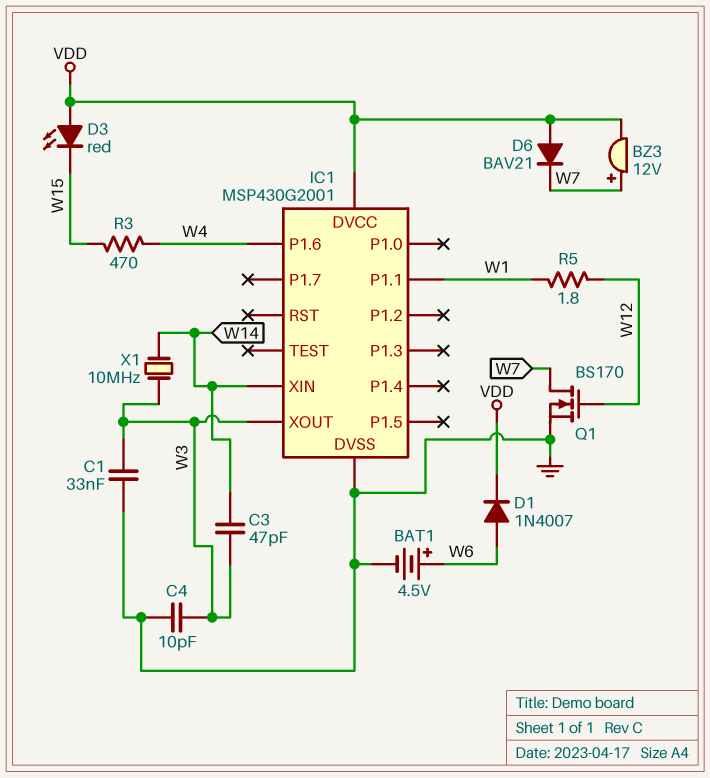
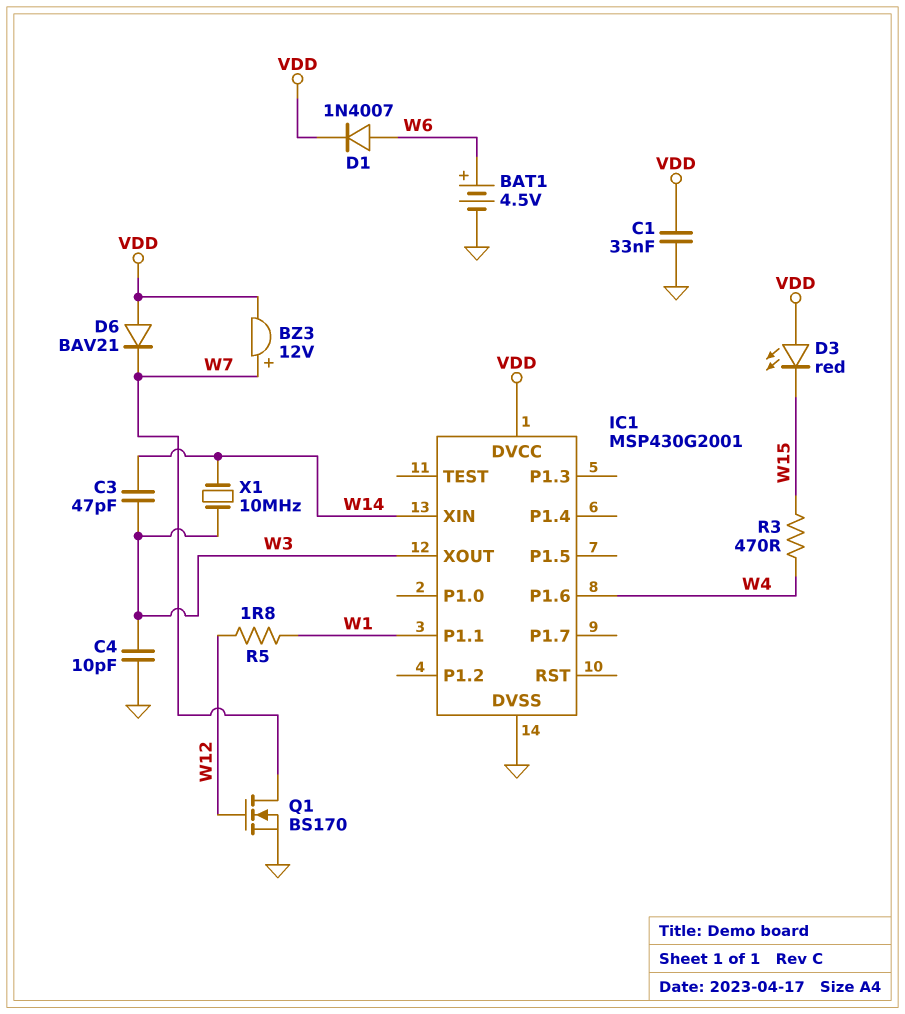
C1: 33nF (GND, W3) -> 33nF (GND, VDD)

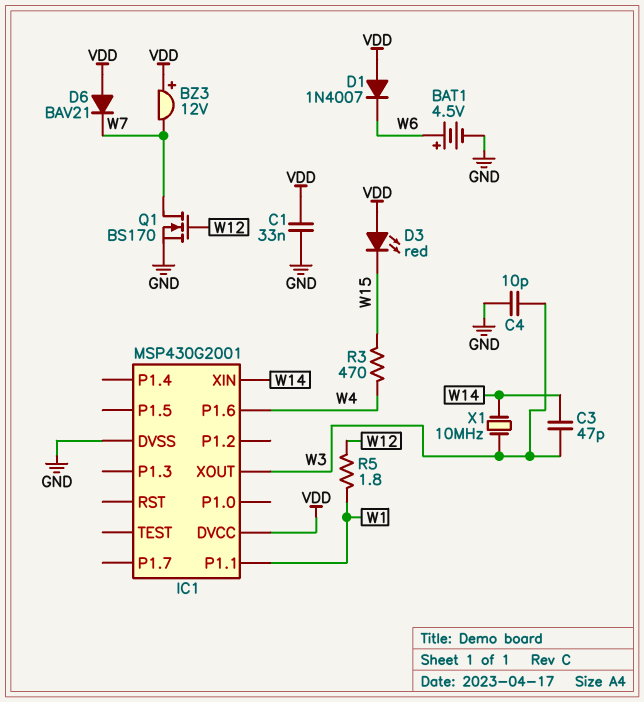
BZ3: buzzer 12V (plus W7, minus VDD) -> buzzer 12V (plus VDD, minus W7)
D1: diode 1N4007 (A W6, K VDD) -> diode 1N4007 (A VDD, K W6)

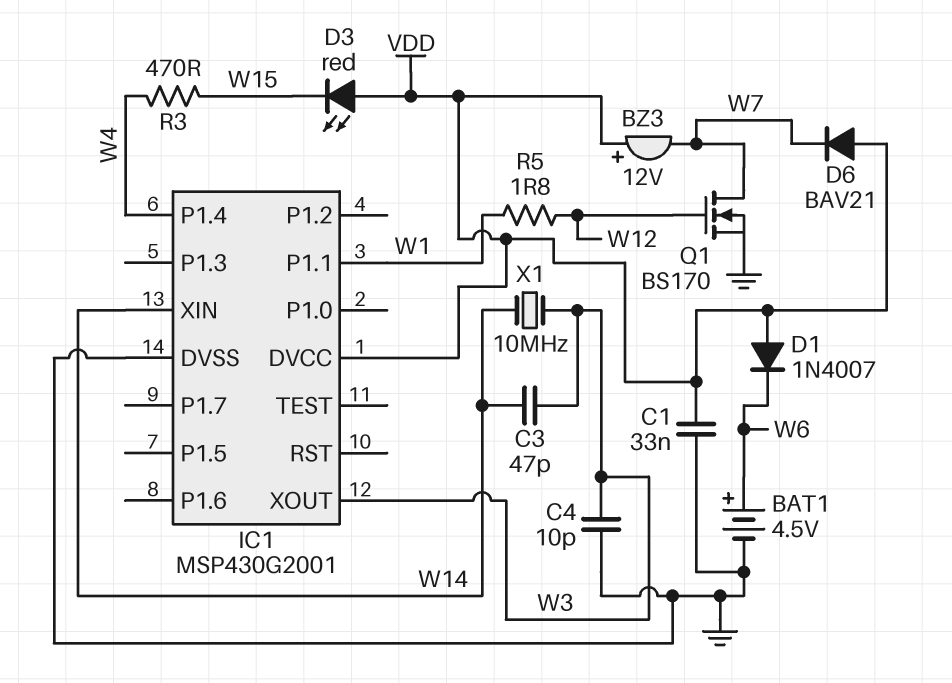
IC1 pin P1.4: none -> W4
IC1 pin P1.6: W4 -> none

